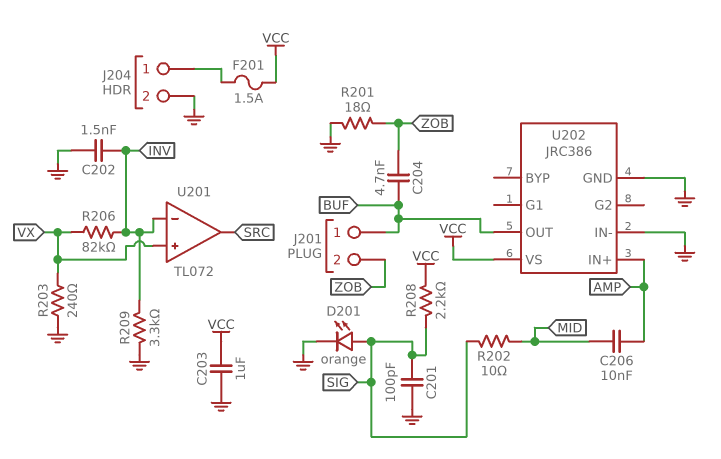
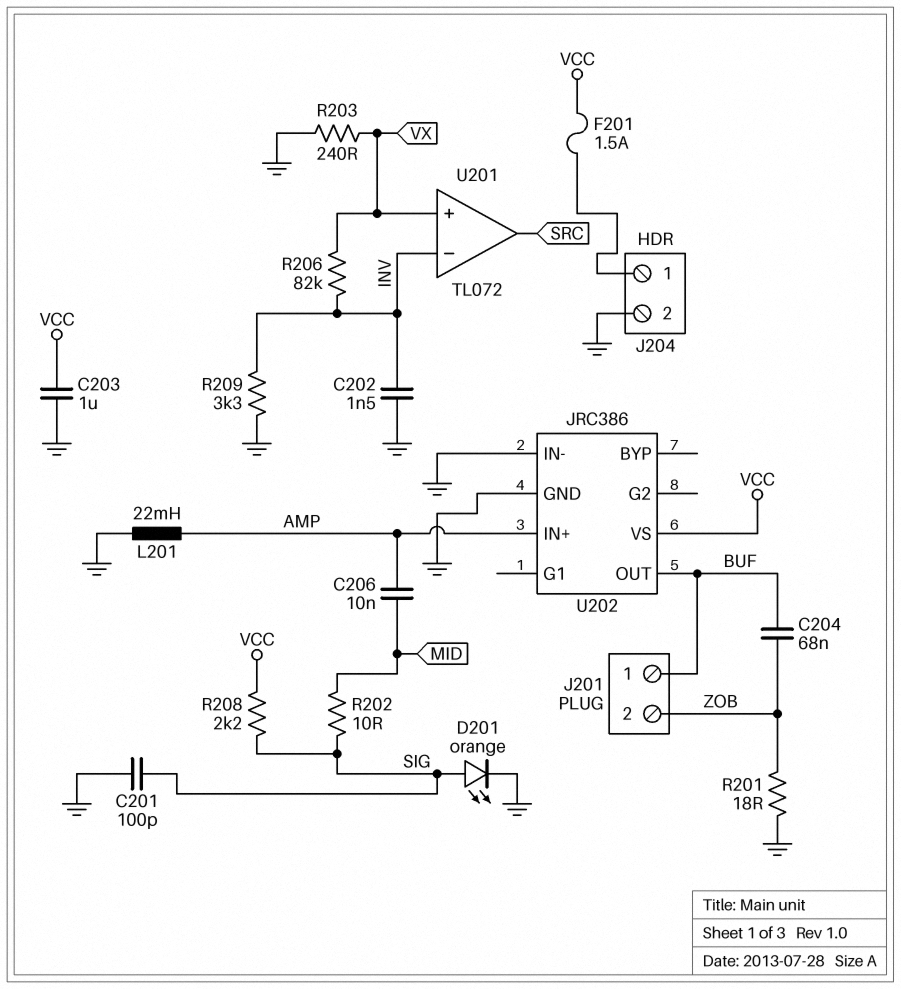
C204: 4.7nF (BUF, ZOB) -> 68nF (BUF, ZOB)
L201: none -> 22mH (AMP, GND)

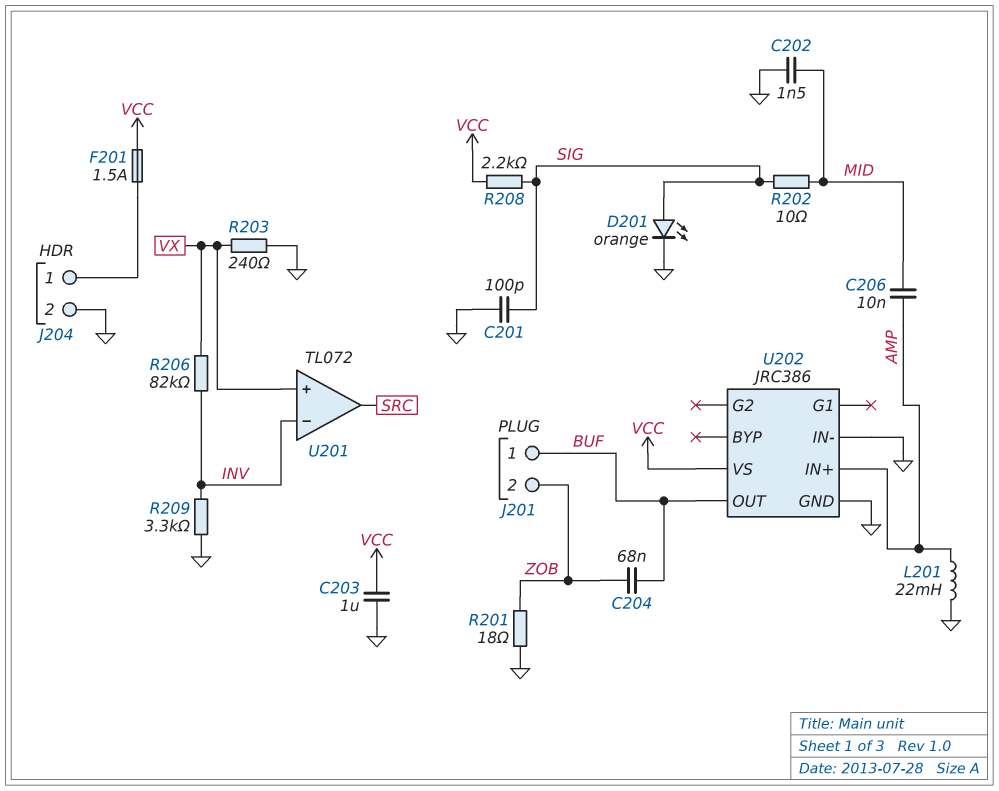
C202: 1.5nF (GND, INV) -> 1.5nF (GND, MID)

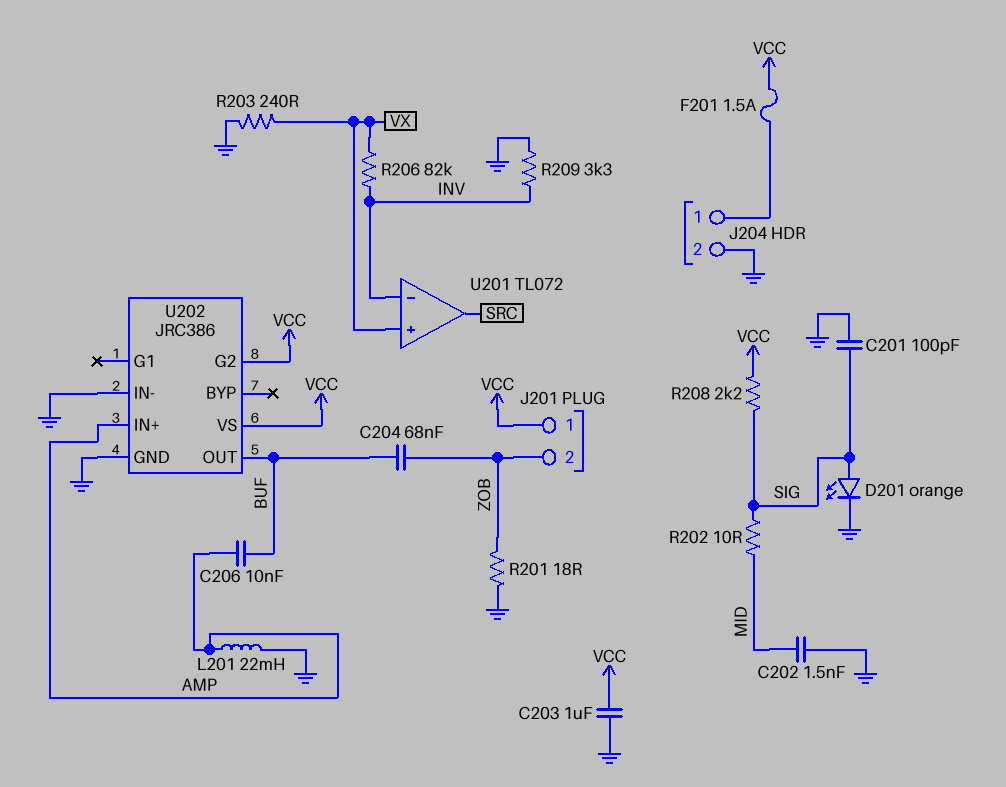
C206: 10nF (AMP, MID) -> 10nF (AMP, BUF)
J201 pin 1: BUF -> VCC
U202 pin G2: none -> VCC

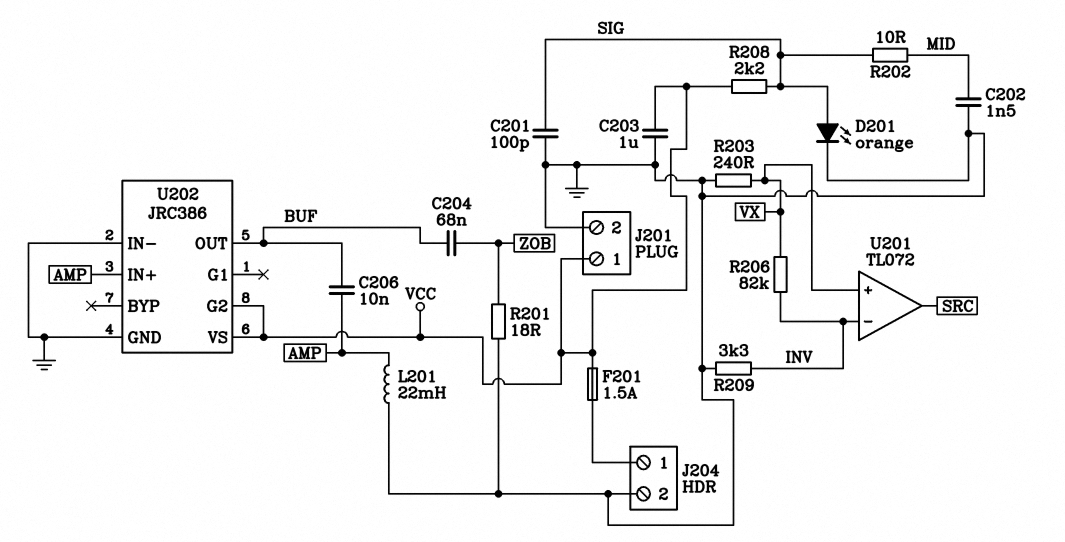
J201 pin 2: ZOB -> GND

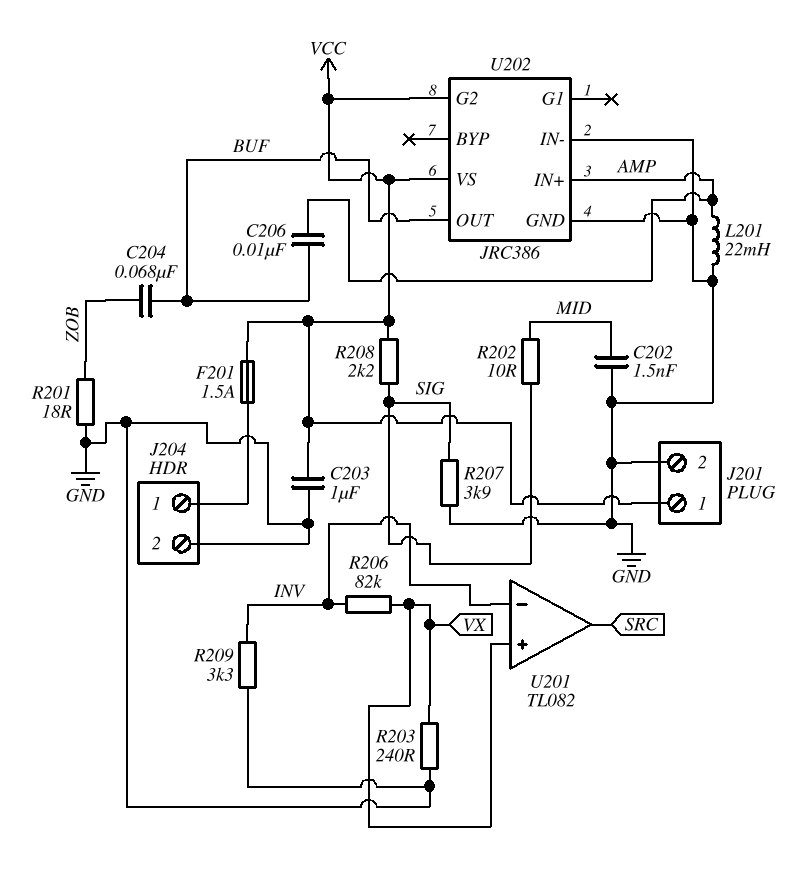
C201: 100pF (GND, SIG) -> none
D201: LED orange (A SIG, K GND) -> none
R207: none -> 3.9k (GND, SIG)
U201: TL072 -> TL082

